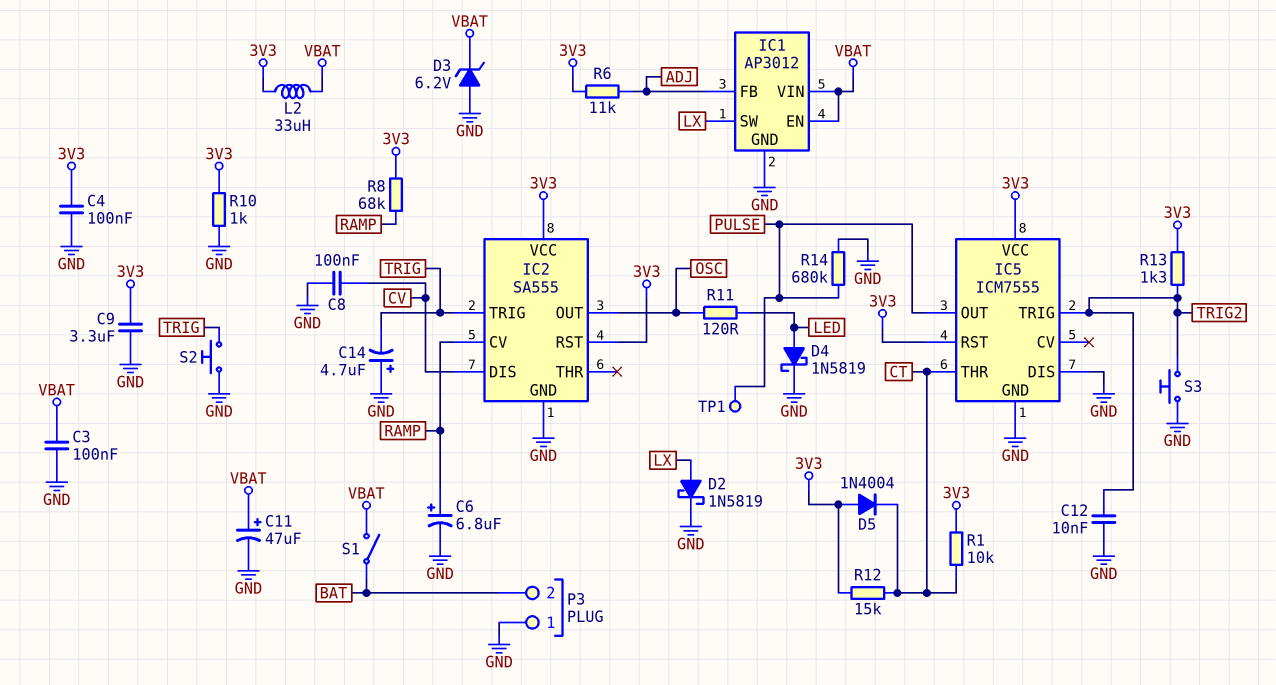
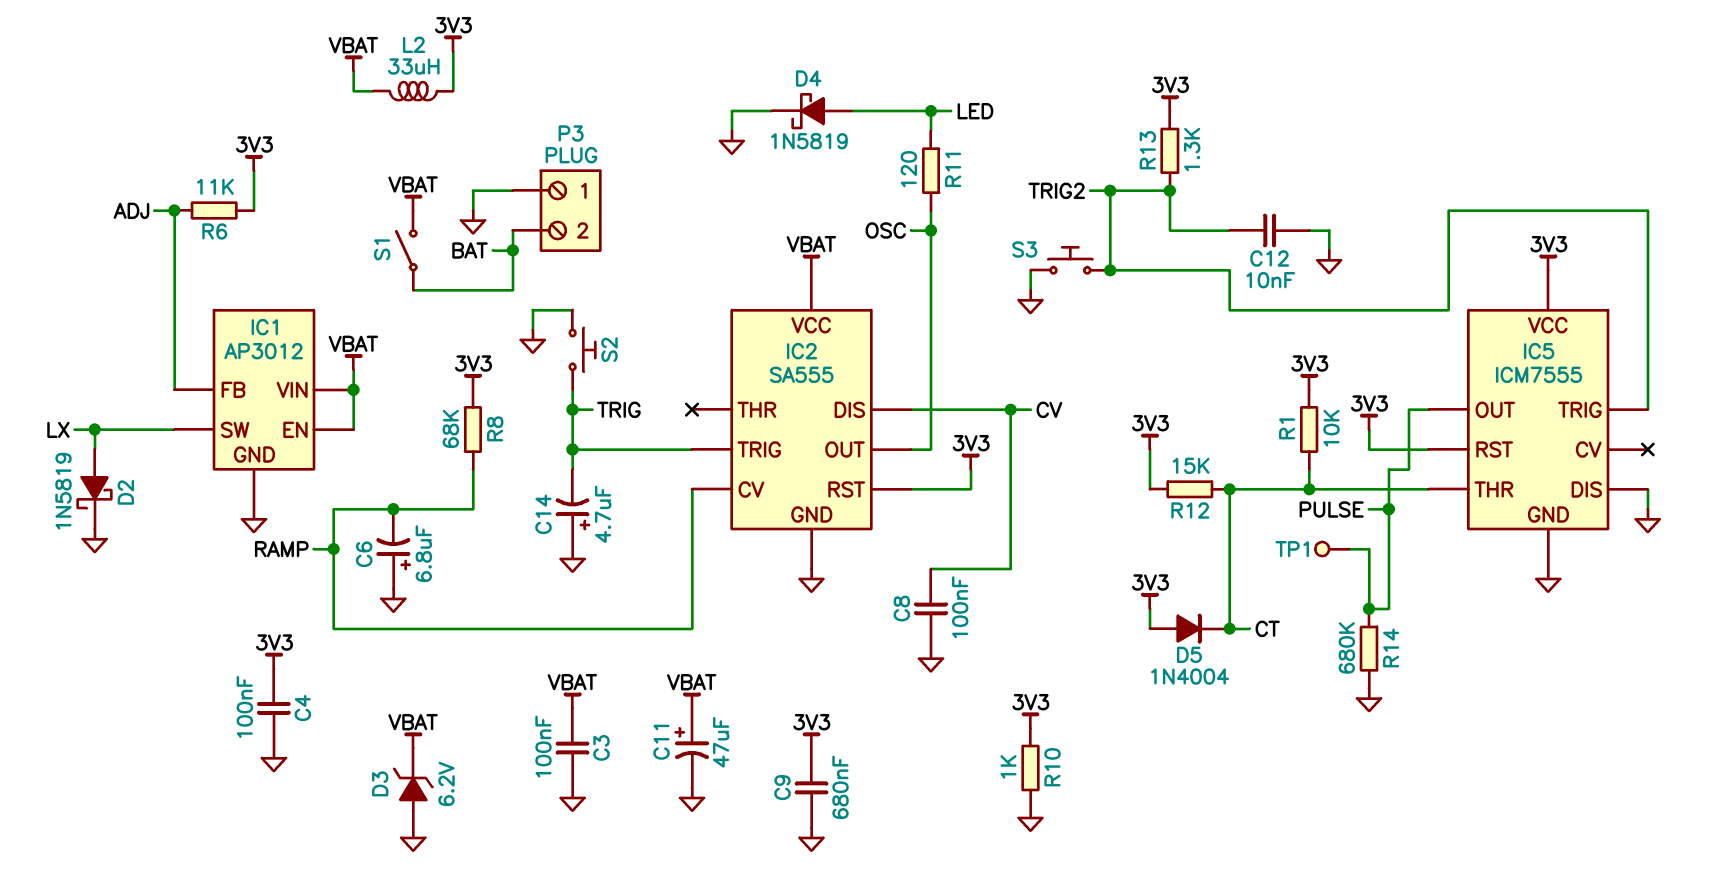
C6: 6.8uF (plus RAMP, minus GND) -> 6.8uF (plus GND, minus RAMP)
C9: 3.3uF (3V3, GND) -> 680nF (3V3, GND)
IC2 pin VCC: 3V3 -> VBAT

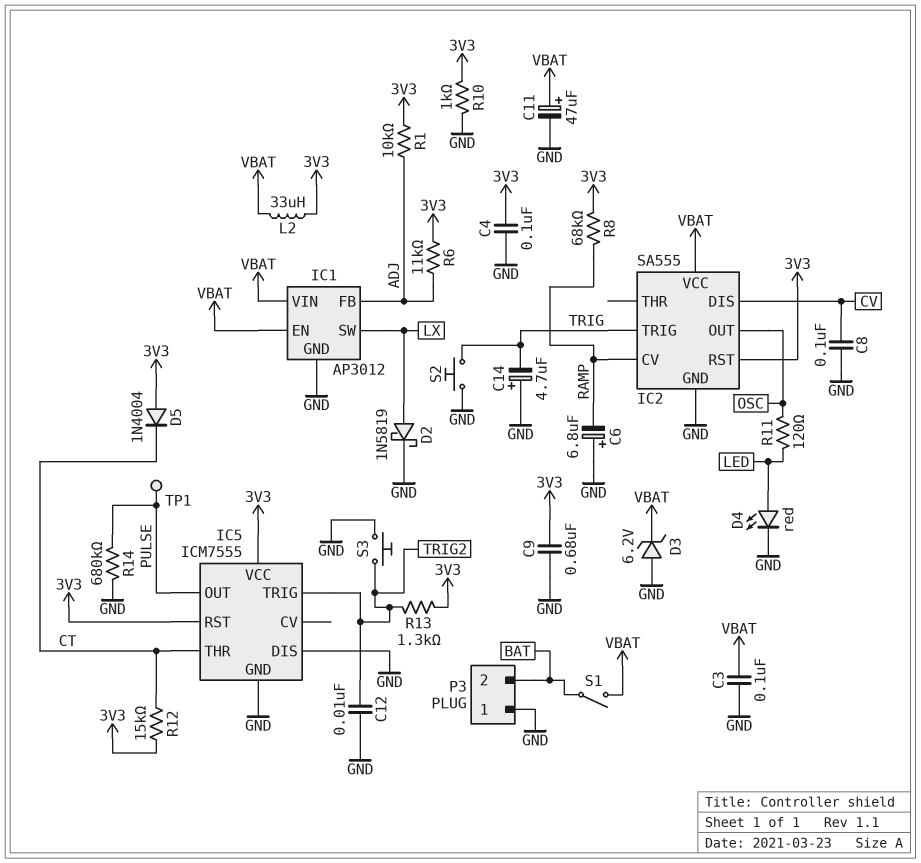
D4: schottky 1N5819 (A LED, K GND) -> LED red (A LED, K GND)
R1: 10k (3V3, CT) -> 10k (3V3, ADJ)

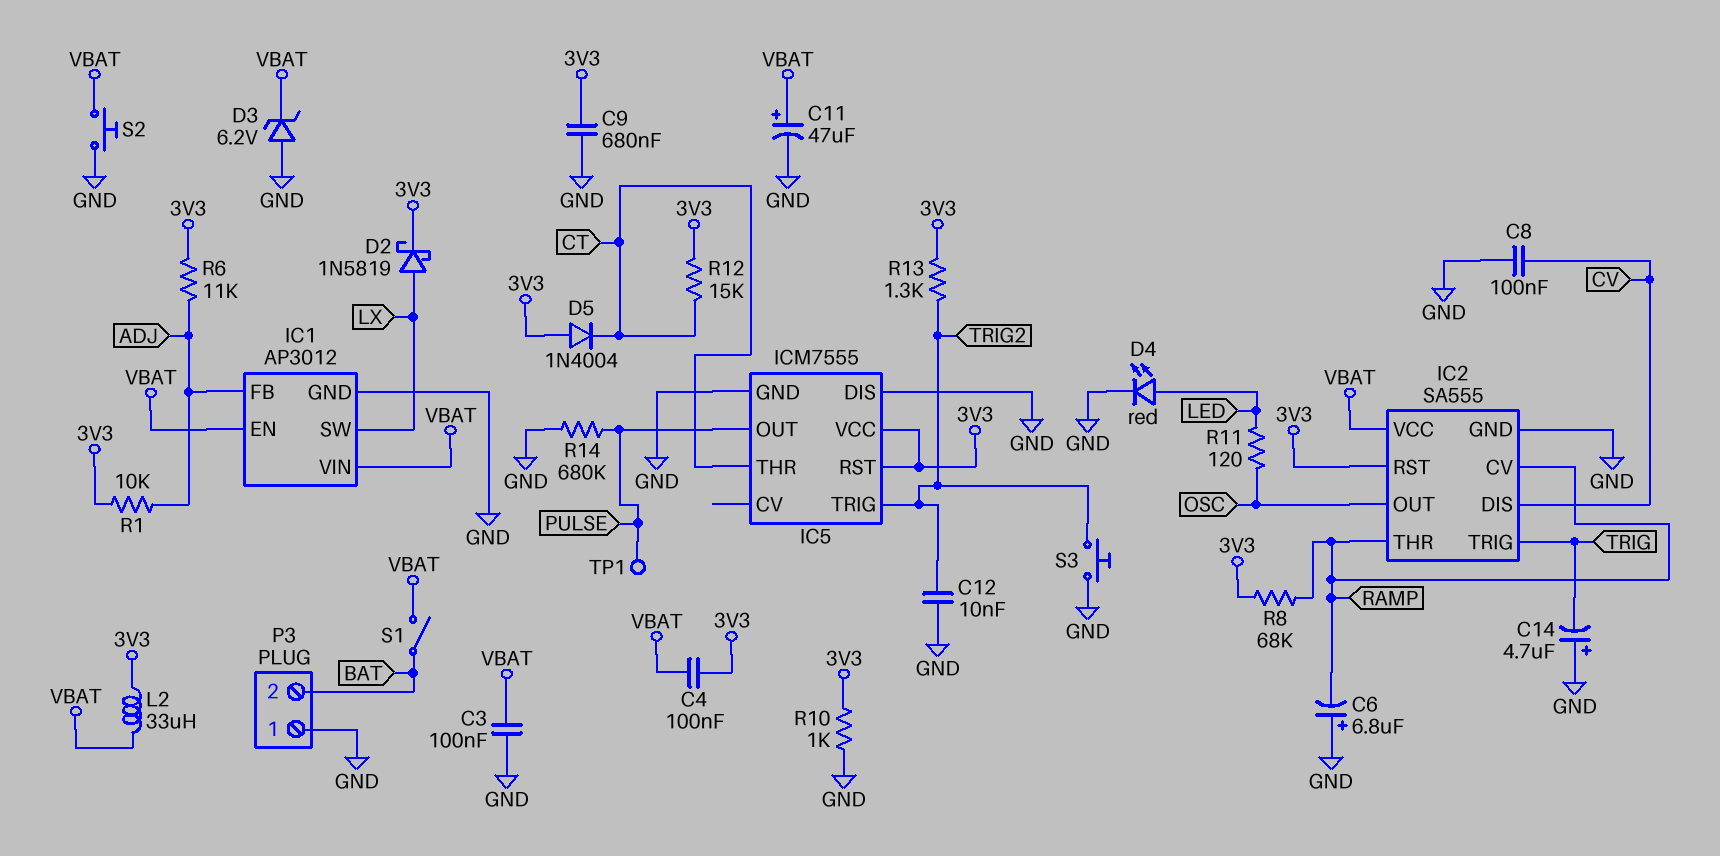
C4: 100nF (3V3, GND) -> 100nF (3V3, VBAT)
D2: schottky 1N5819 (A LX, K GND) -> schottky 1N5819 (A LX, K 3V3)
IC2 pin THR: none -> RAMP
S2: button (GND, TRIG) -> button (GND, VBAT)

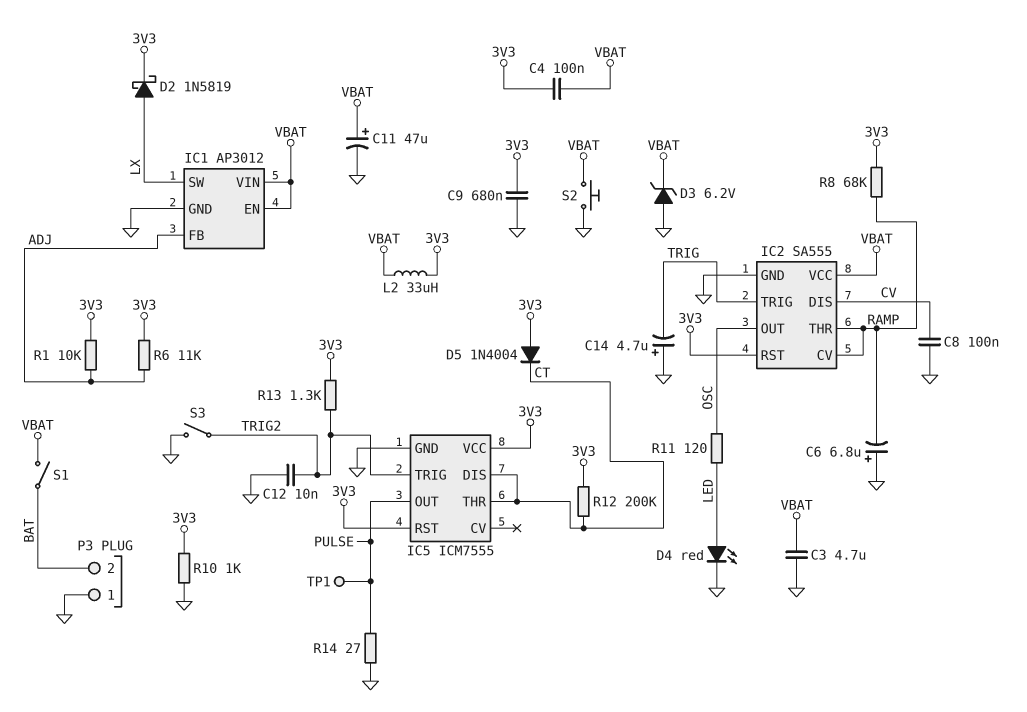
C3: 100nF (GND, VBAT) -> 4.7uF (GND, VBAT)
IC5 pin DIS: GND -> CT
R12: 15k (3V3, CT) -> 200k (3V3, CT)
R14: 680k (GND, PULSE) -> 27 (GND, PULSE)
S3: button (GND, TRIG2) -> switch (GND, TRIG2)

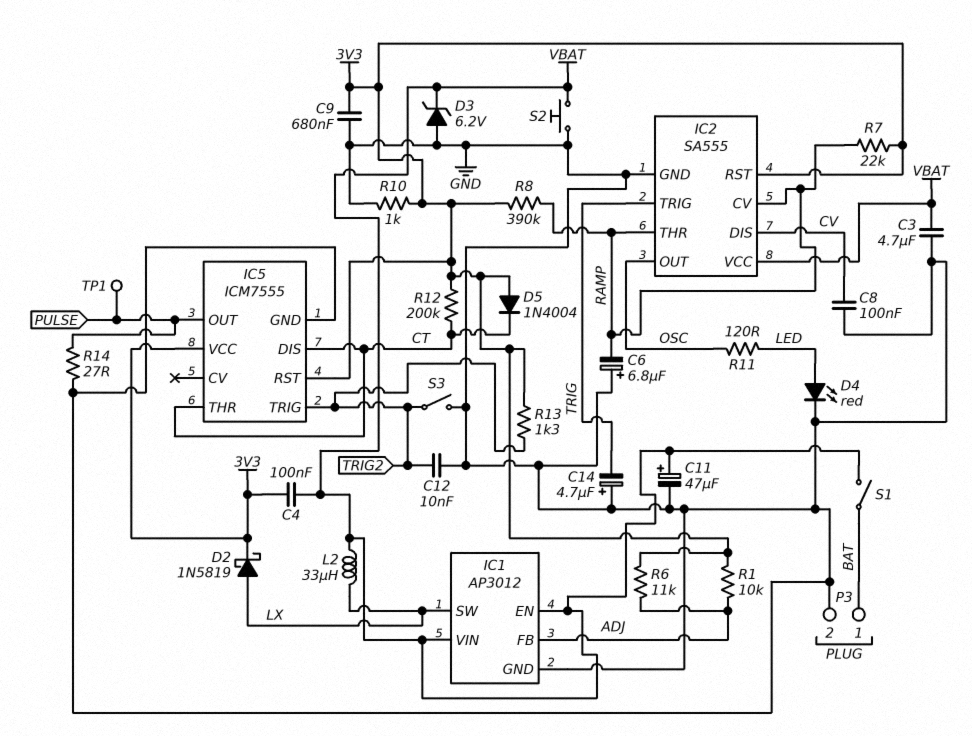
L2: 33uH (3V3, VBAT) -> 33uH (LX, VBAT)
P3 pin 1: GND -> BAT
P3 pin 2: BAT -> GND
R7: none -> 22k (3V3, RAMP)
R8: 68k (3V3, RAMP) -> 390k (3V3, RAMP)

